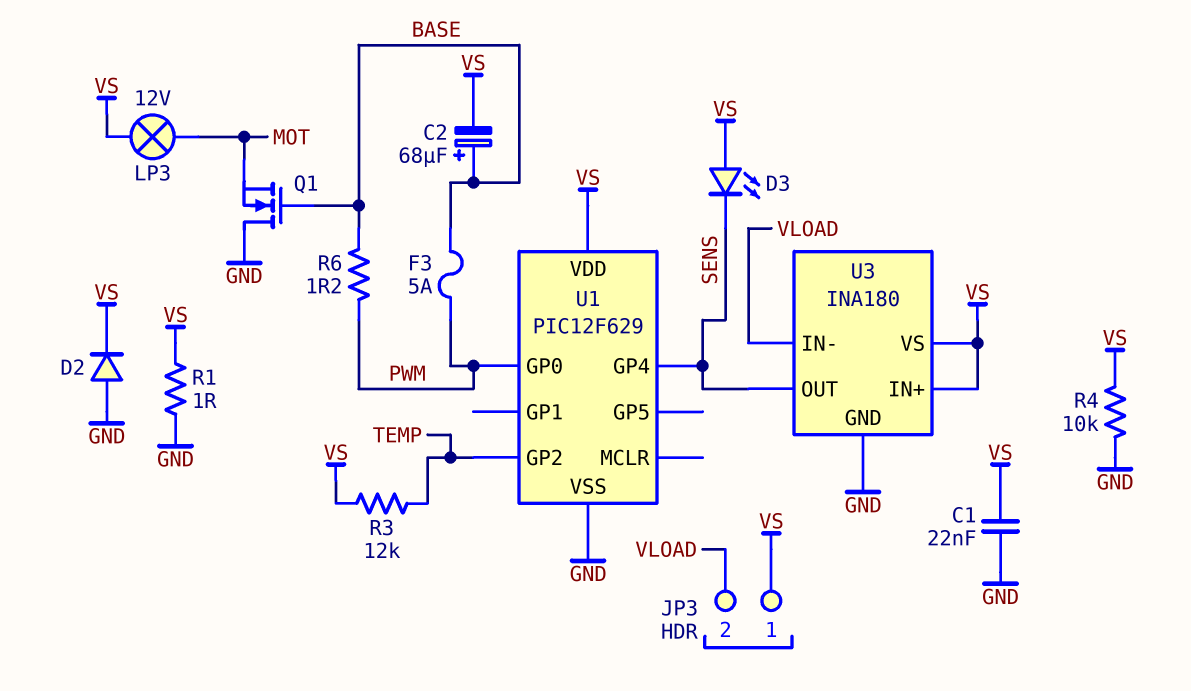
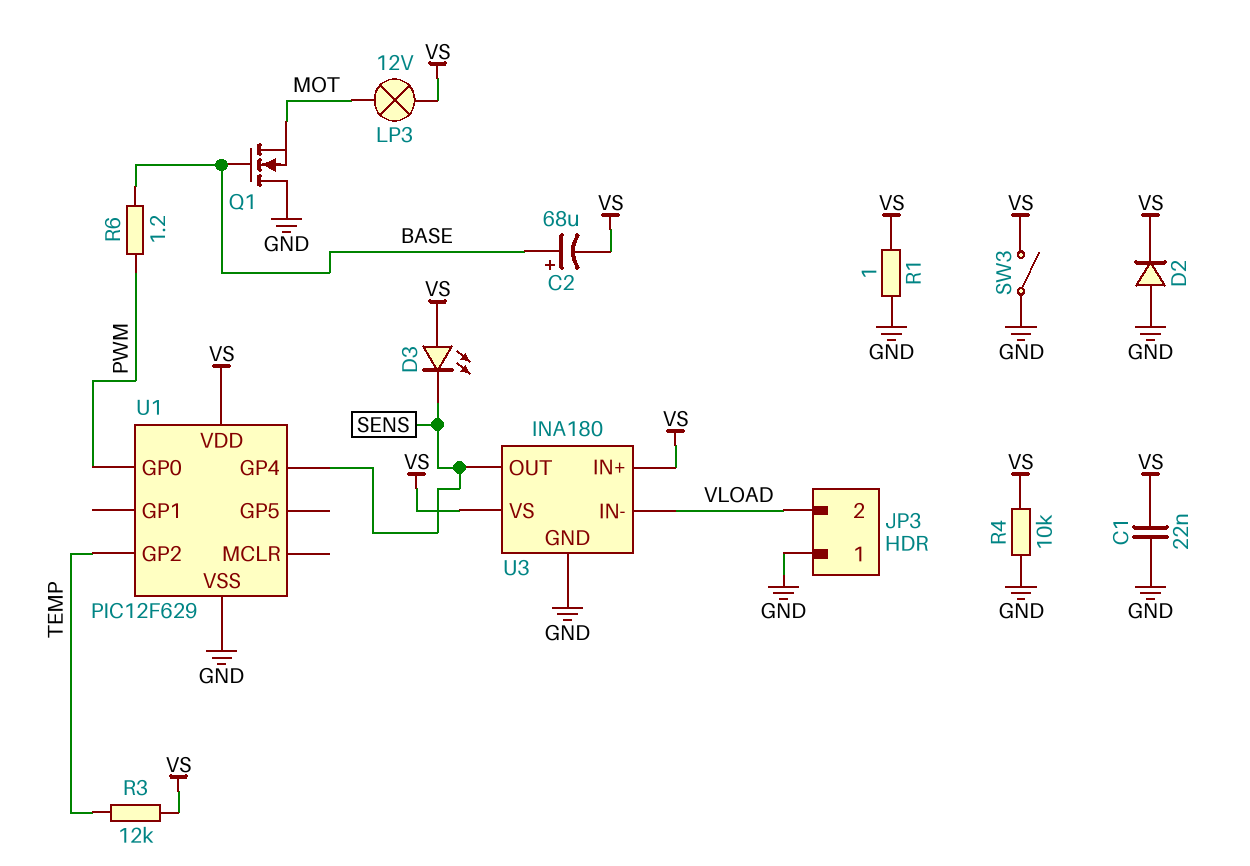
F3: 5A (BASE, PWM) -> none
JP3 pin 1: VS -> GND
SW3: none -> switch (GND, VS)

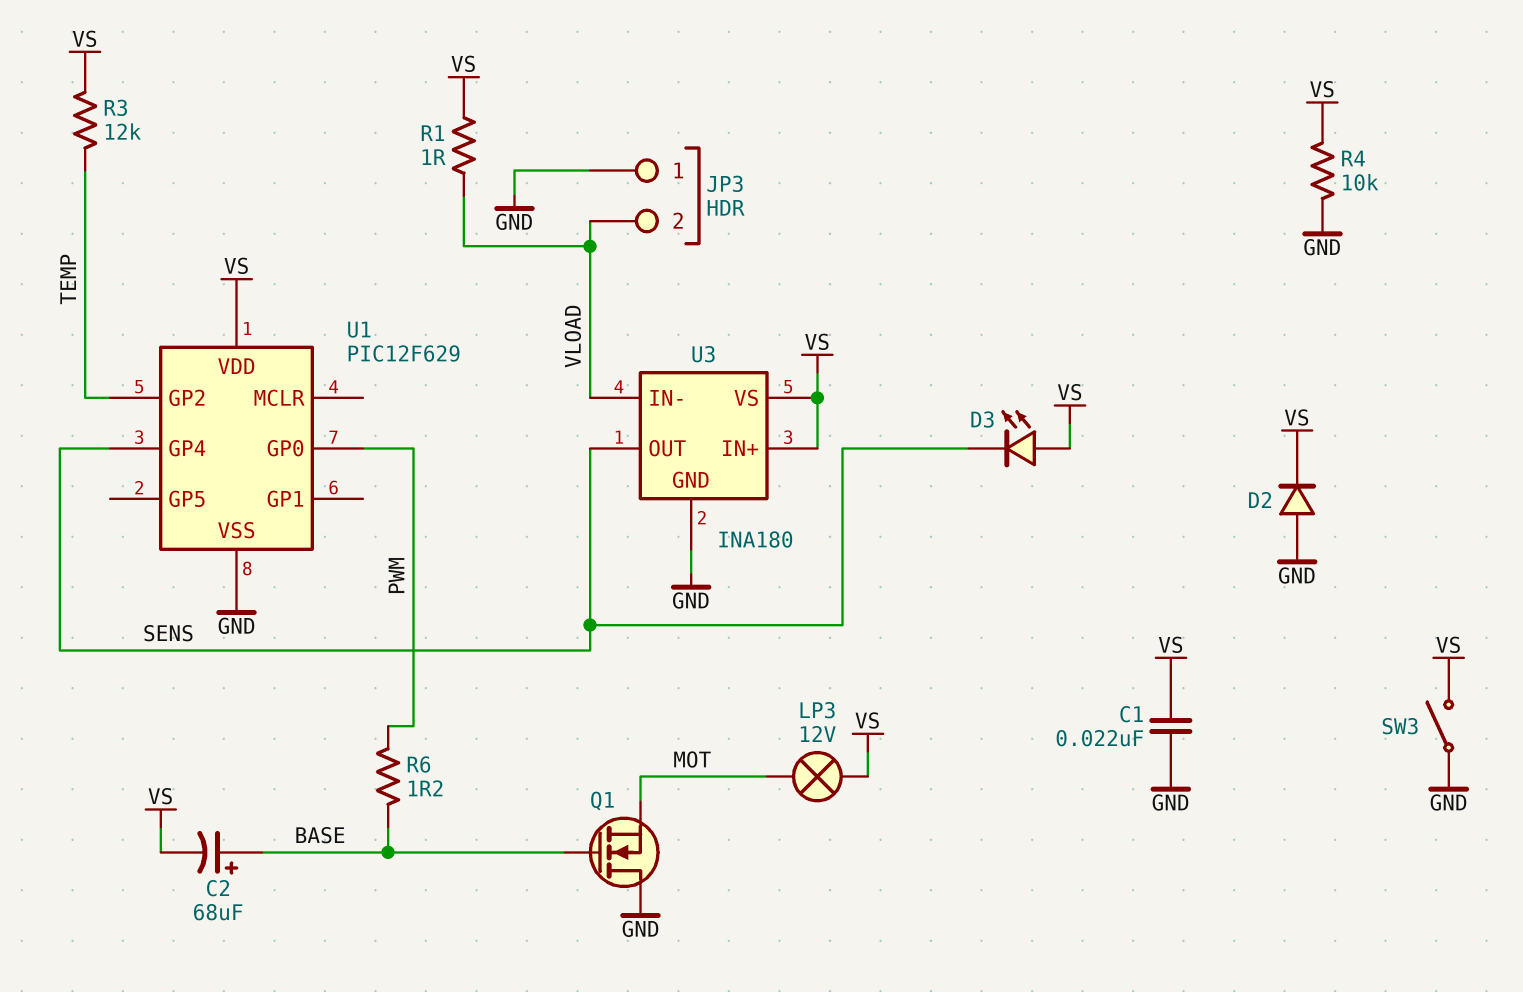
R1: 1 (GND, VS) -> 1 (VLOAD, VS)

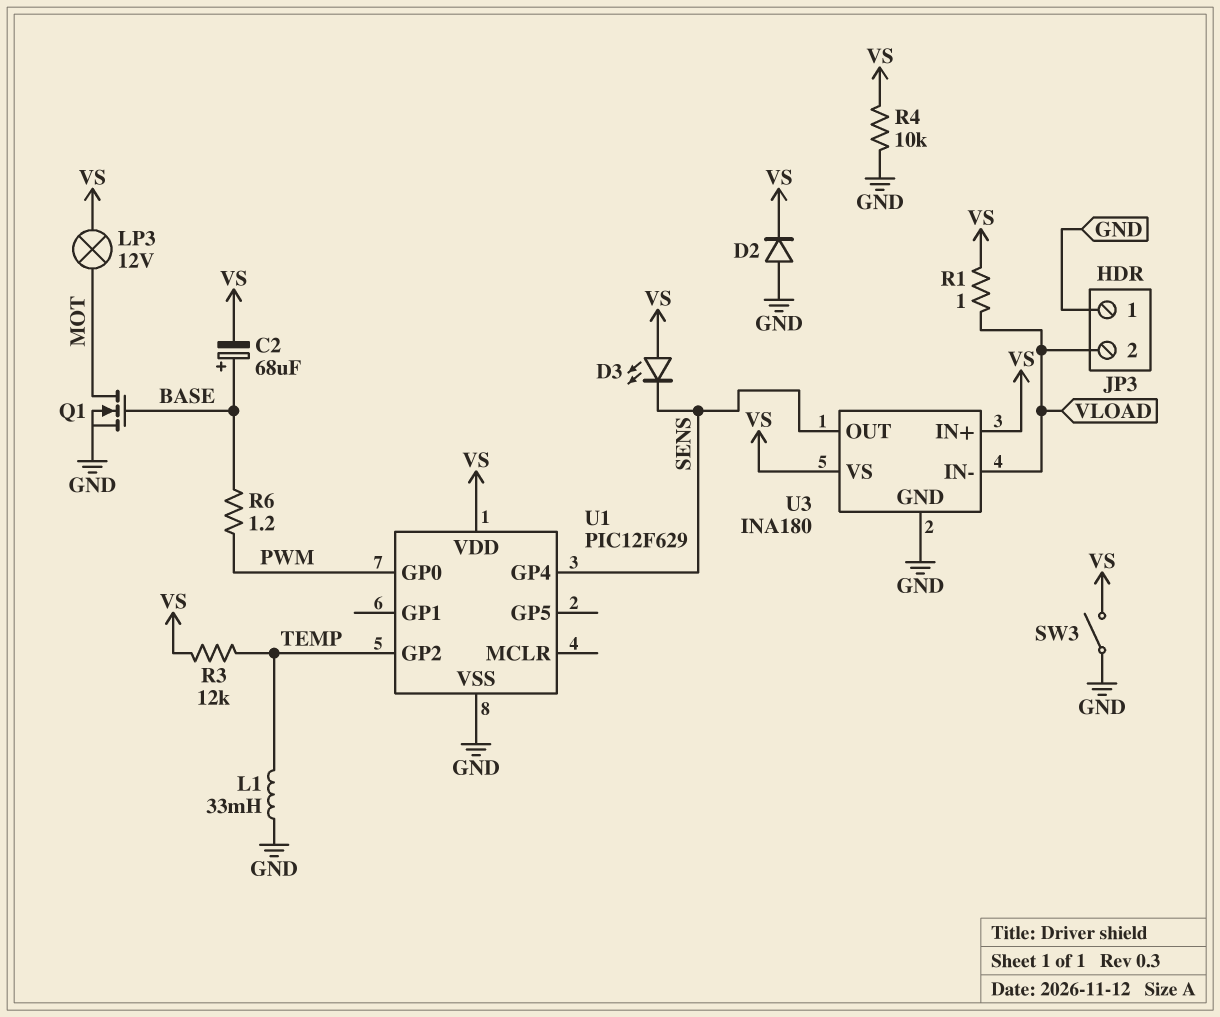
C1: 22nF (GND, VS) -> none
L1: none -> 33mH (GND, TEMP)
Q1: NMOS (G BASE, D GND, S MOT) -> NMOS (G BASE, D MOT, S GND)

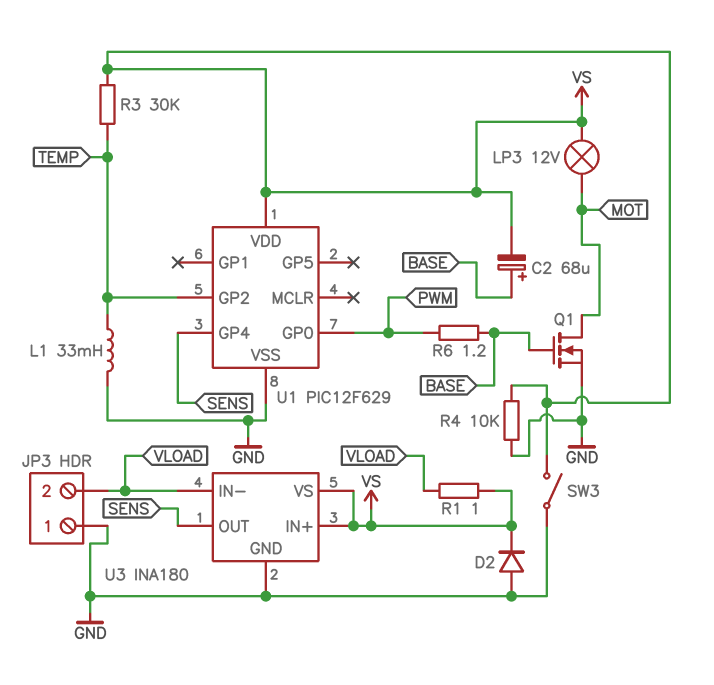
D3: LED (A VS, K SENS) -> none
R3: 12k (TEMP, VS) -> 30k (TEMP, VS)

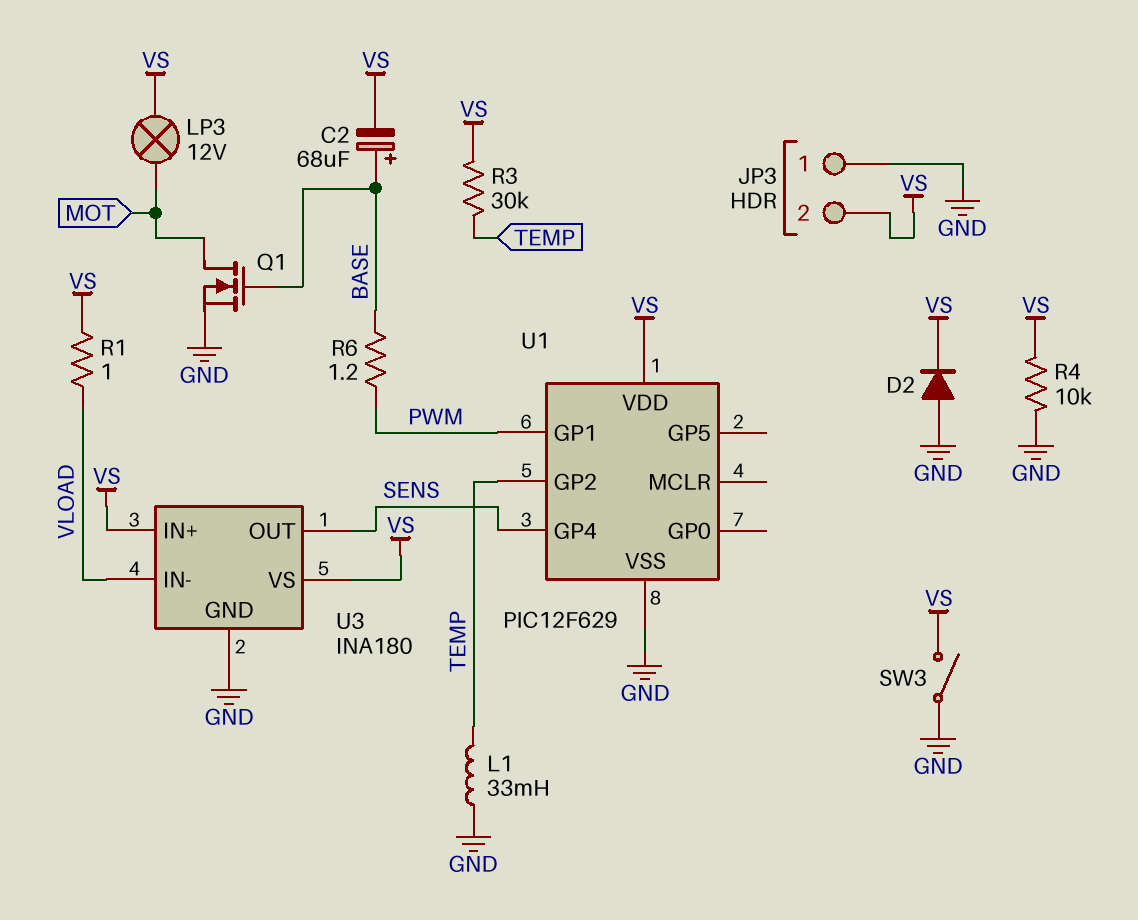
JP3 pin 2: VLOAD -> VS
U1 pin GP0: PWM -> none
U1 pin GP1: none -> PWM

